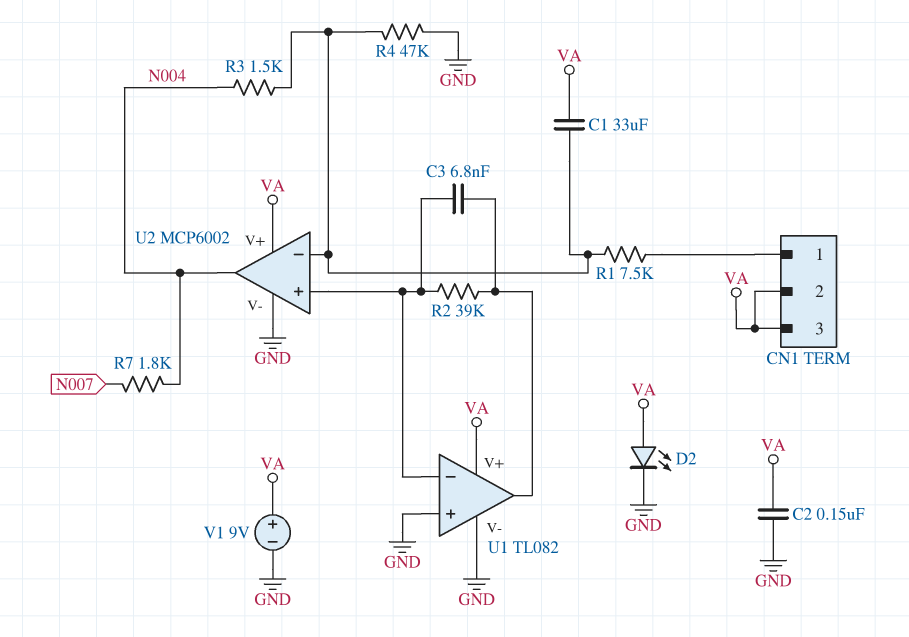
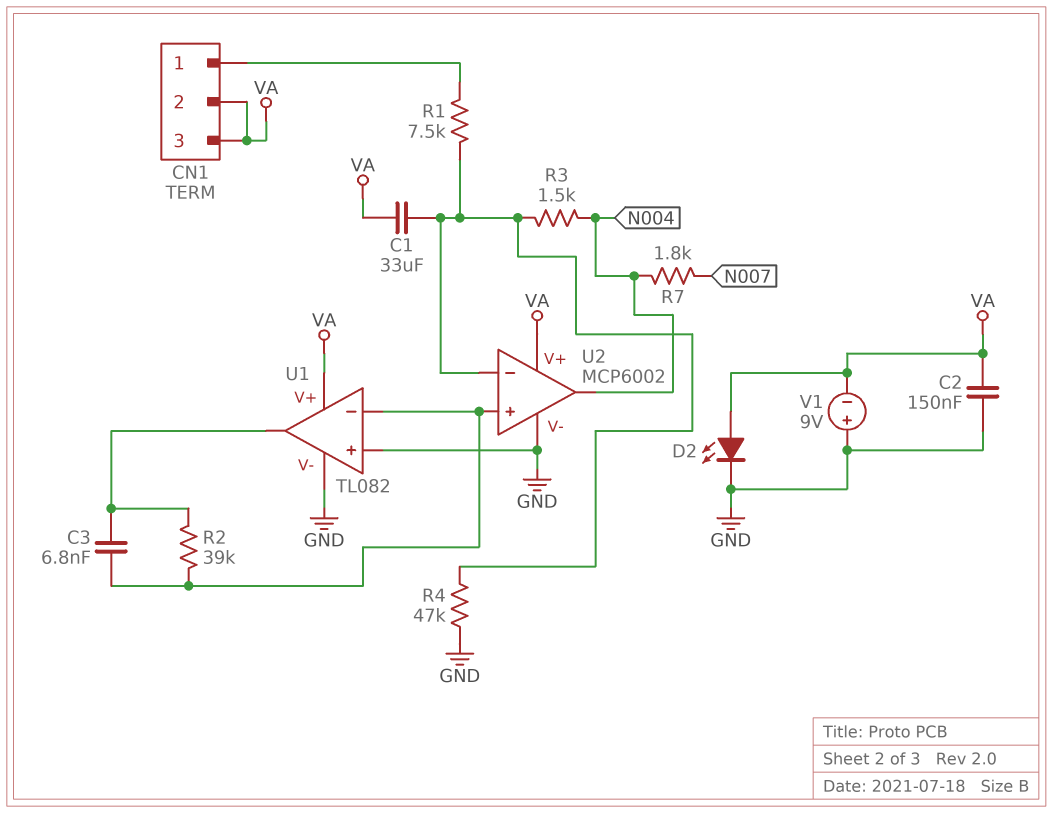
V1: 9V (plus VA, minus GND) -> 9V (plus GND, minus VA)

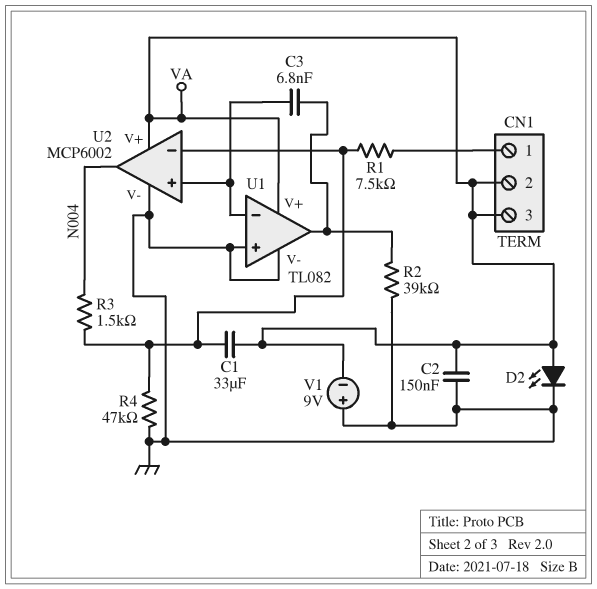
R2: 39k (U1/in-, U1/out) -> 39k (GND, U1/out)
R7: 1.8k (N004, N007) -> none

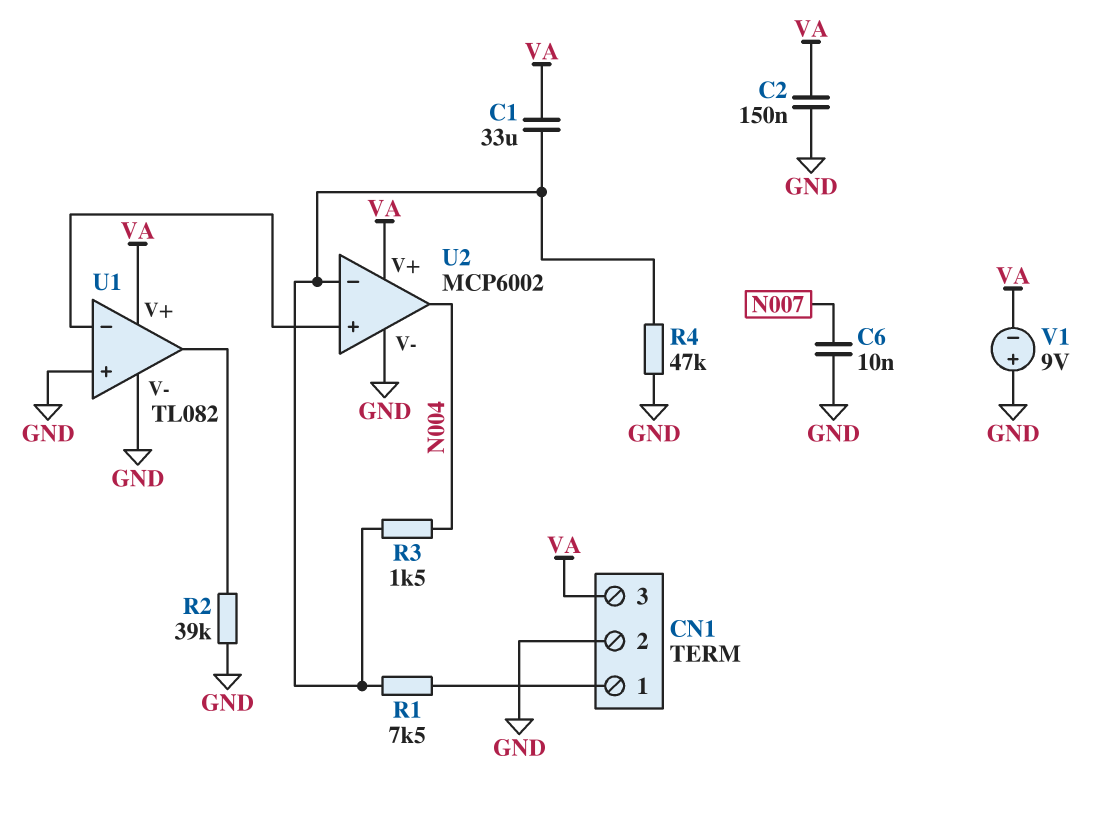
C3: 6.8nF (U1/in-, U1/out) -> none
C6: none -> 10nF (GND, N007)
CN1 pin 2: VA -> GND
D2: LED (A VA, K GND) -> none

